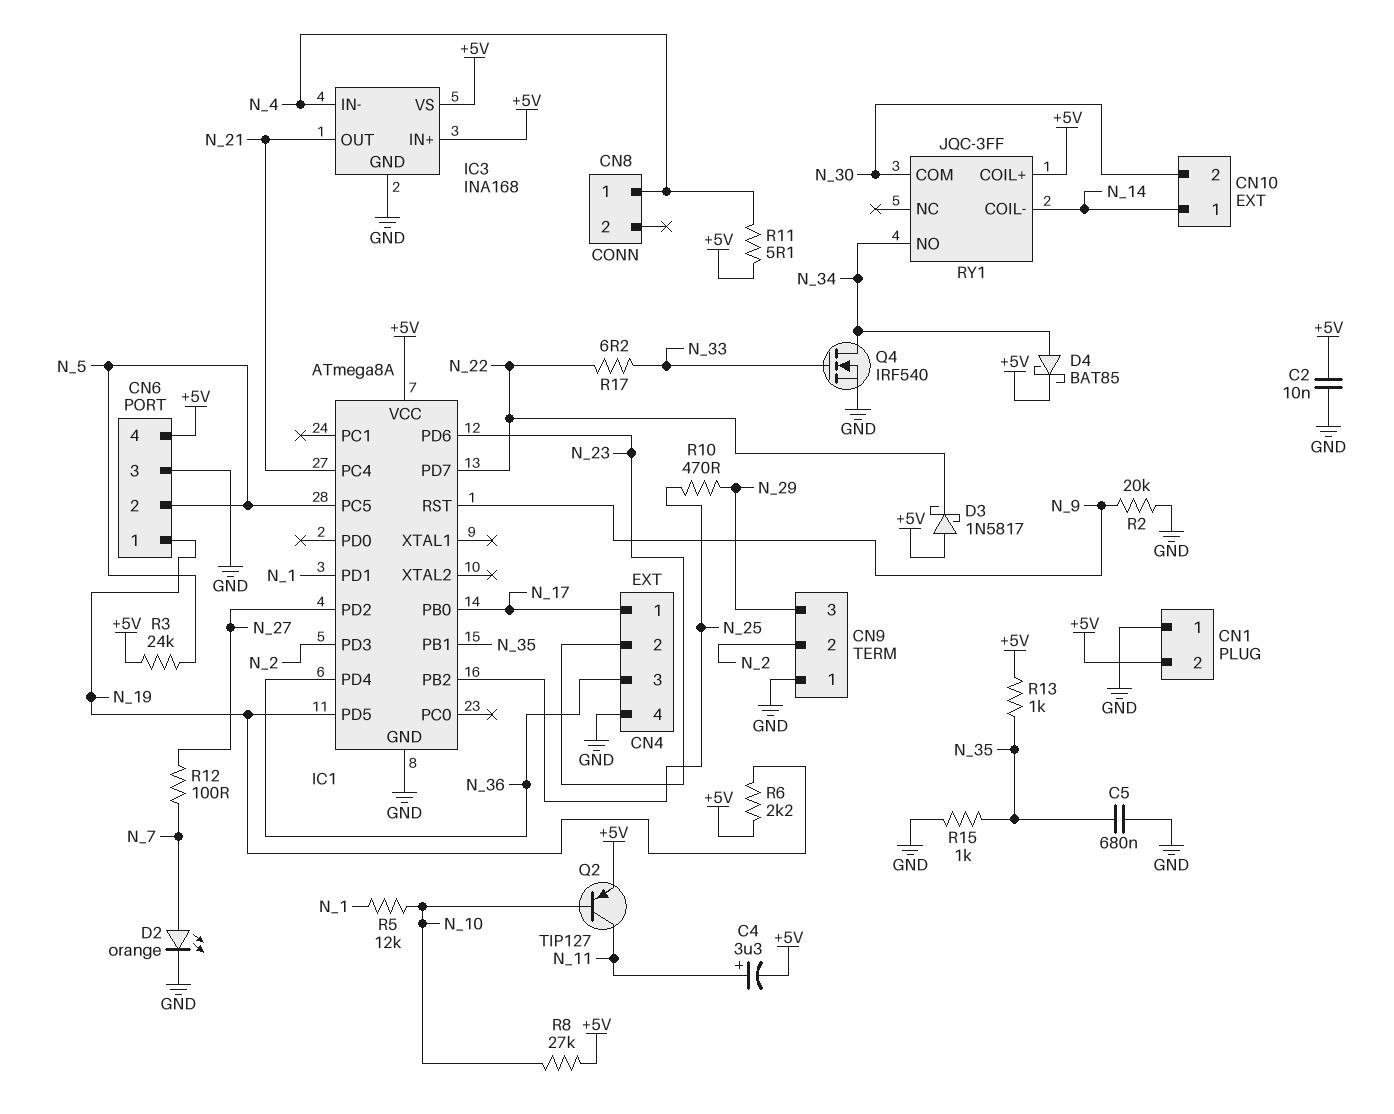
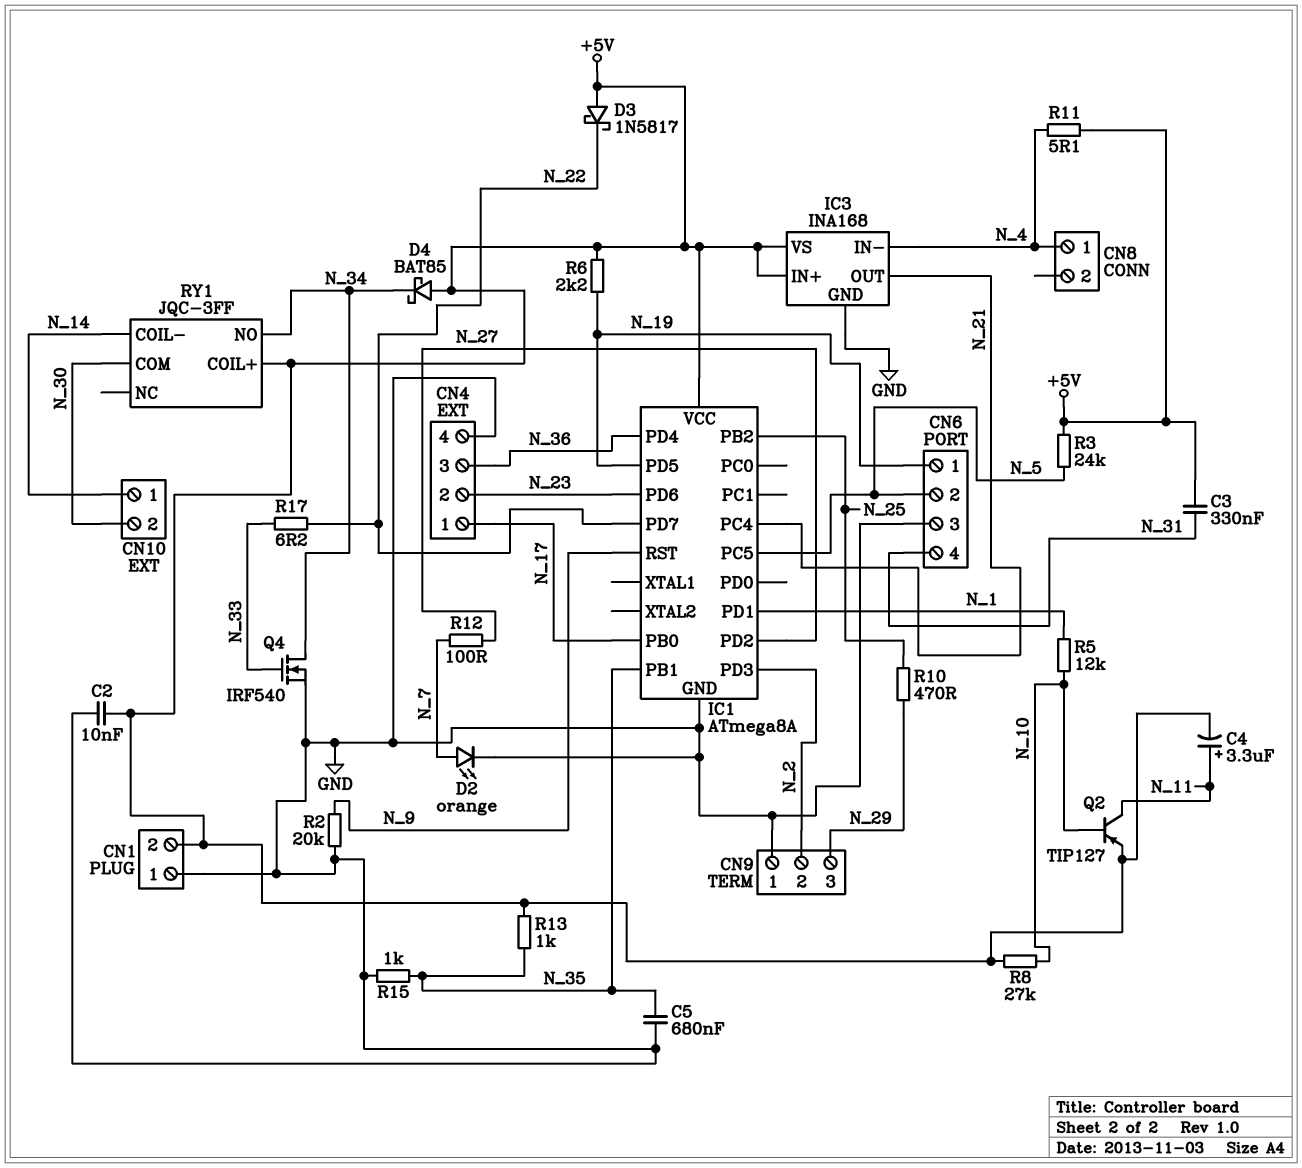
C3: none -> 330nF (+5V, N_31)
CN6 pin 4: +5V -> N_31
D4: schottky BAT85 (A N_34, K +5V) -> schottky BAT85 (A +5V, K N_34)

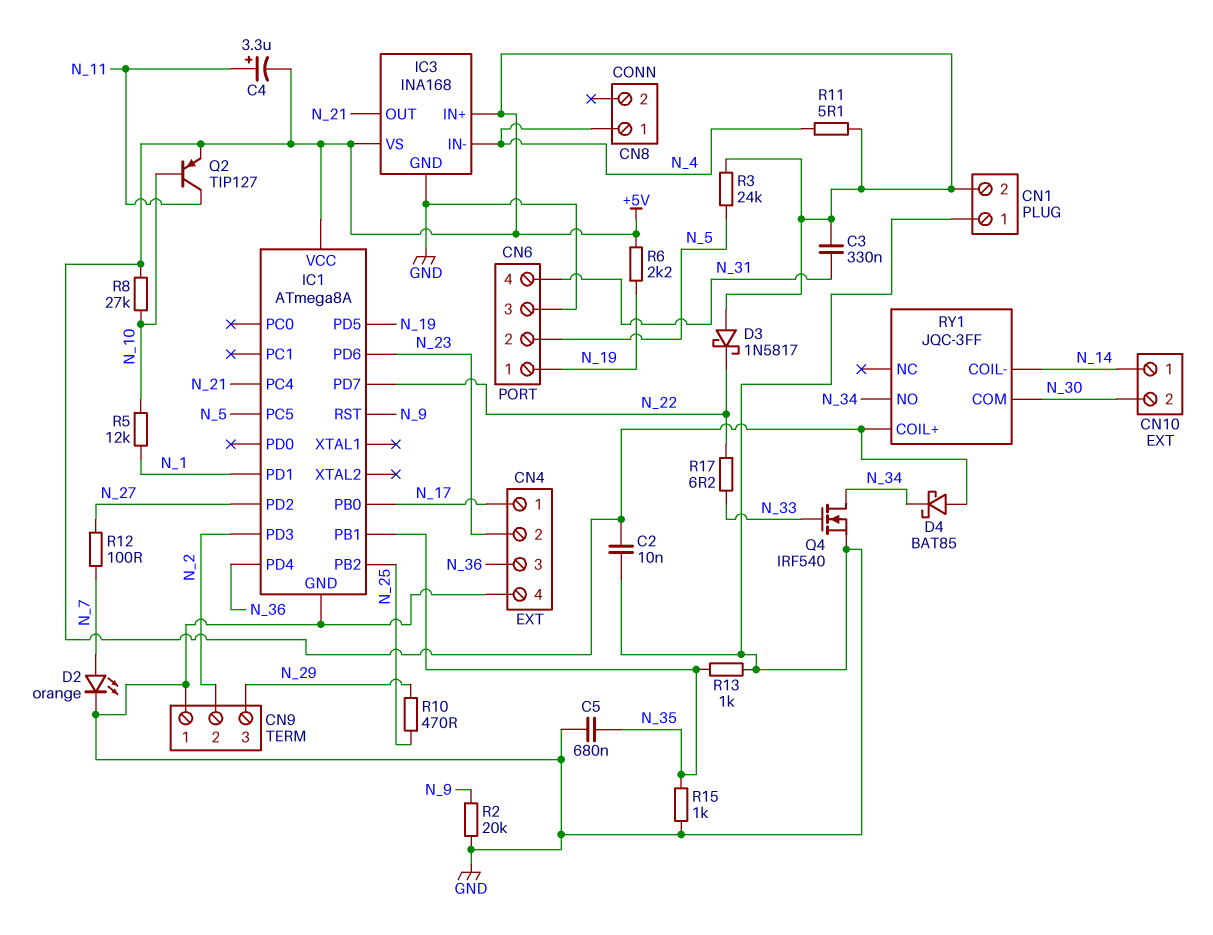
R13: 1k (+5V, N_35) -> 1k (GND, N_35)

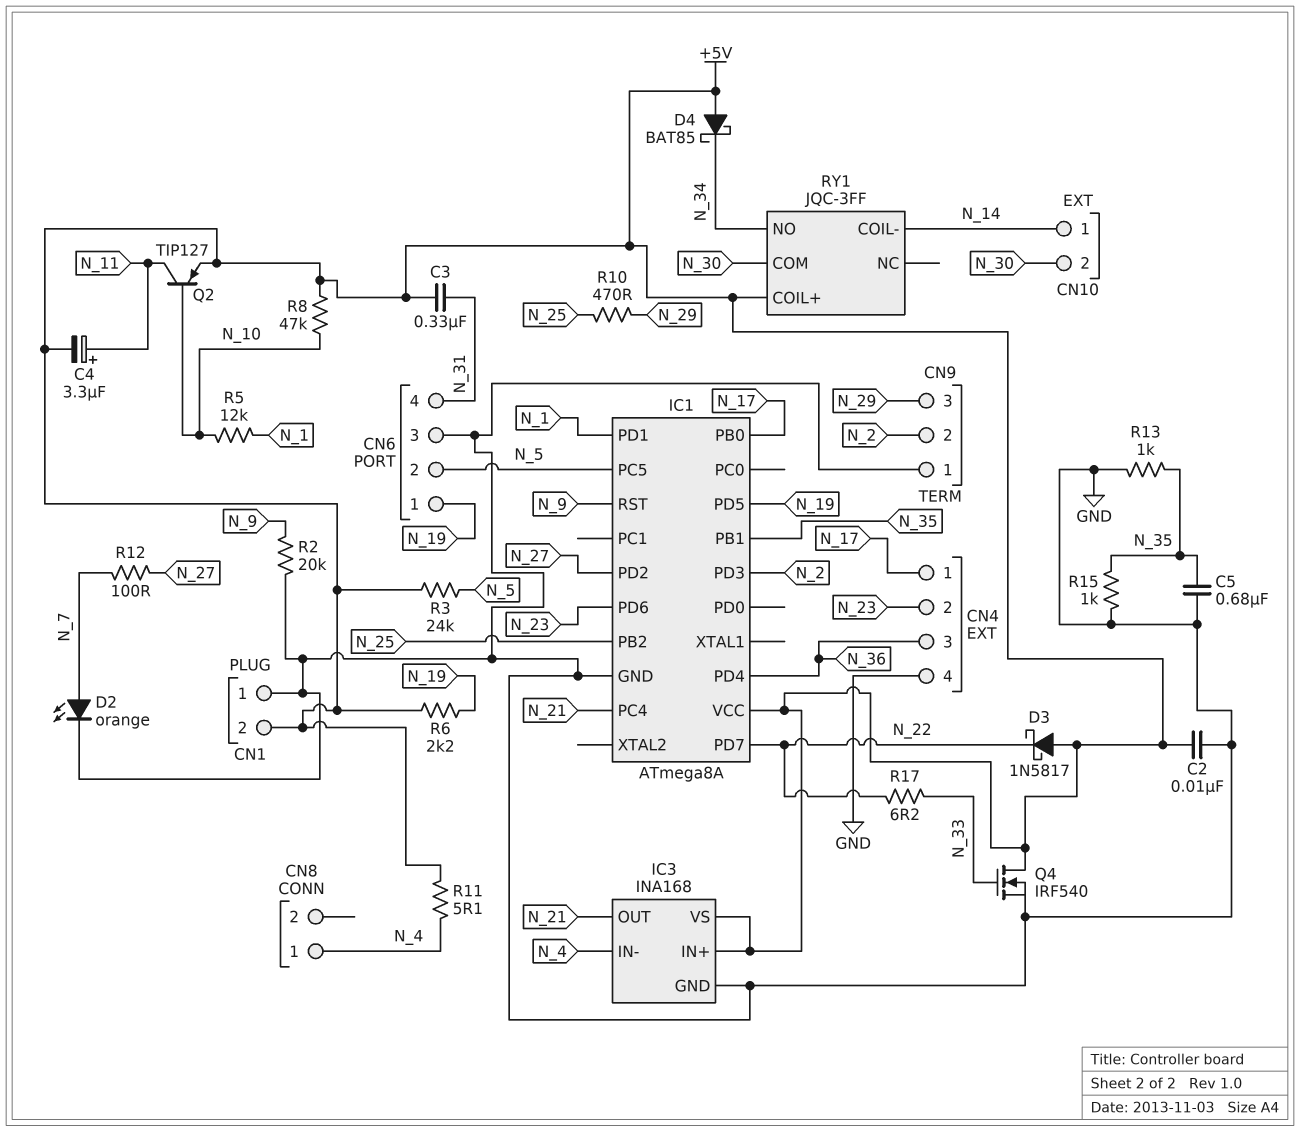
Q4: NMOS IRF540 (G N_33, D N_34, S GND) -> NMOS IRF540 (G N_33, D +5V, S GND)
R8: 27k (+5V, N_10) -> 47k (+5V, N_10)

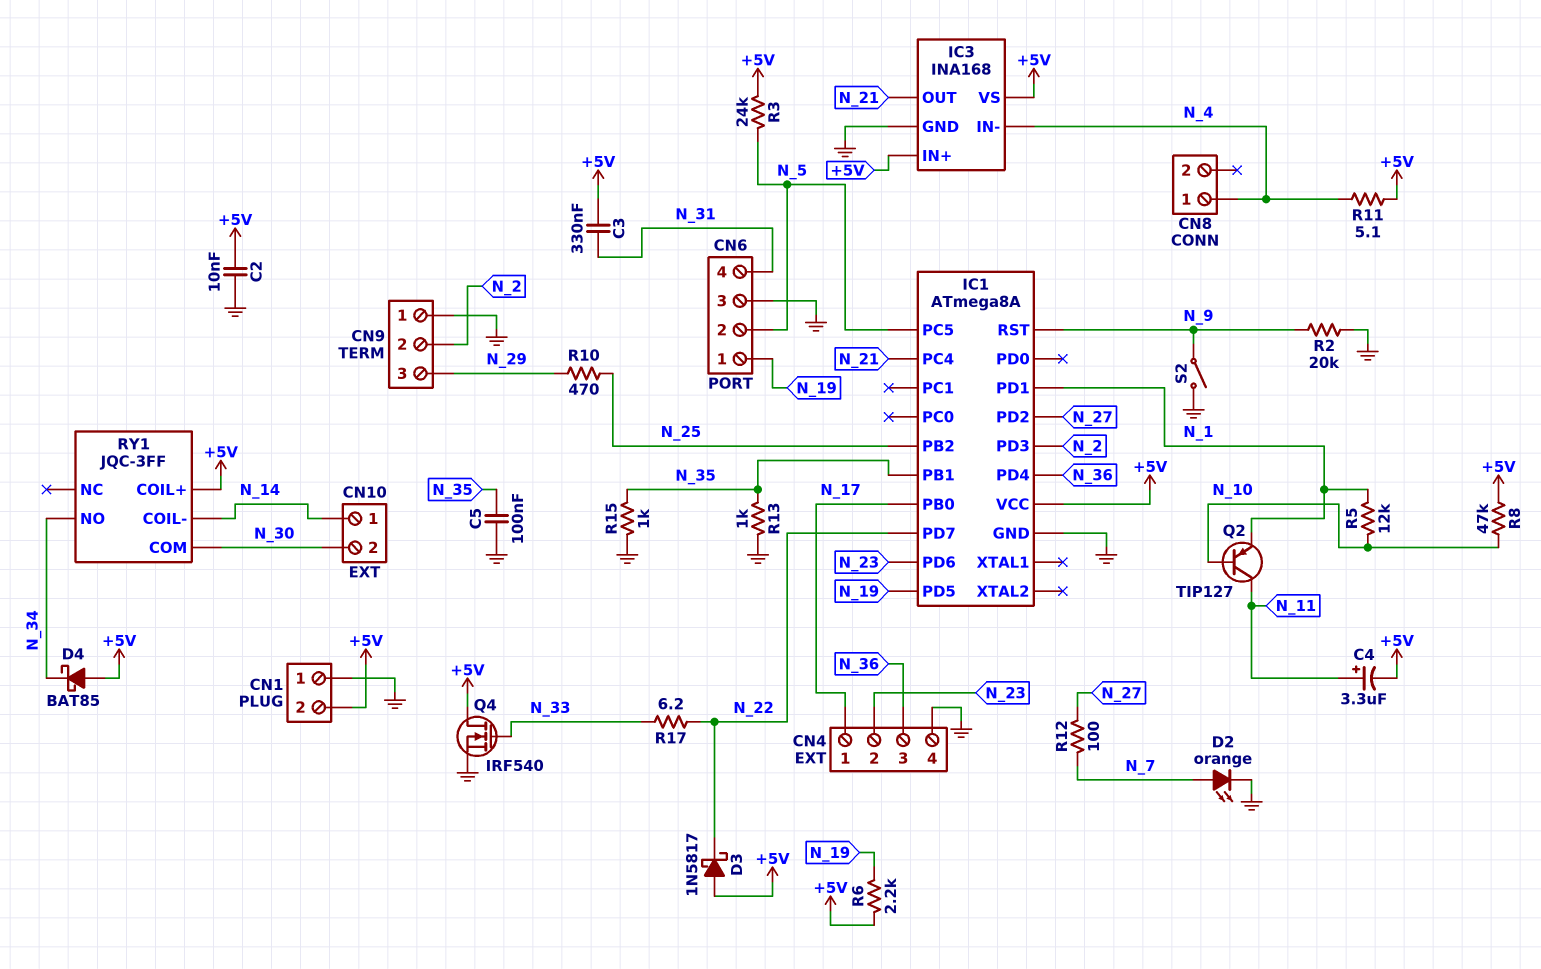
C5: 680nF (GND, N_35) -> 100nF (GND, N_35)
Q2: PNP TIP127 (B N_10, C N_11, E +5V) -> PNP TIP127 (B N_10, C N_11, E N_1)
S2: none -> switch (GND, N_9)

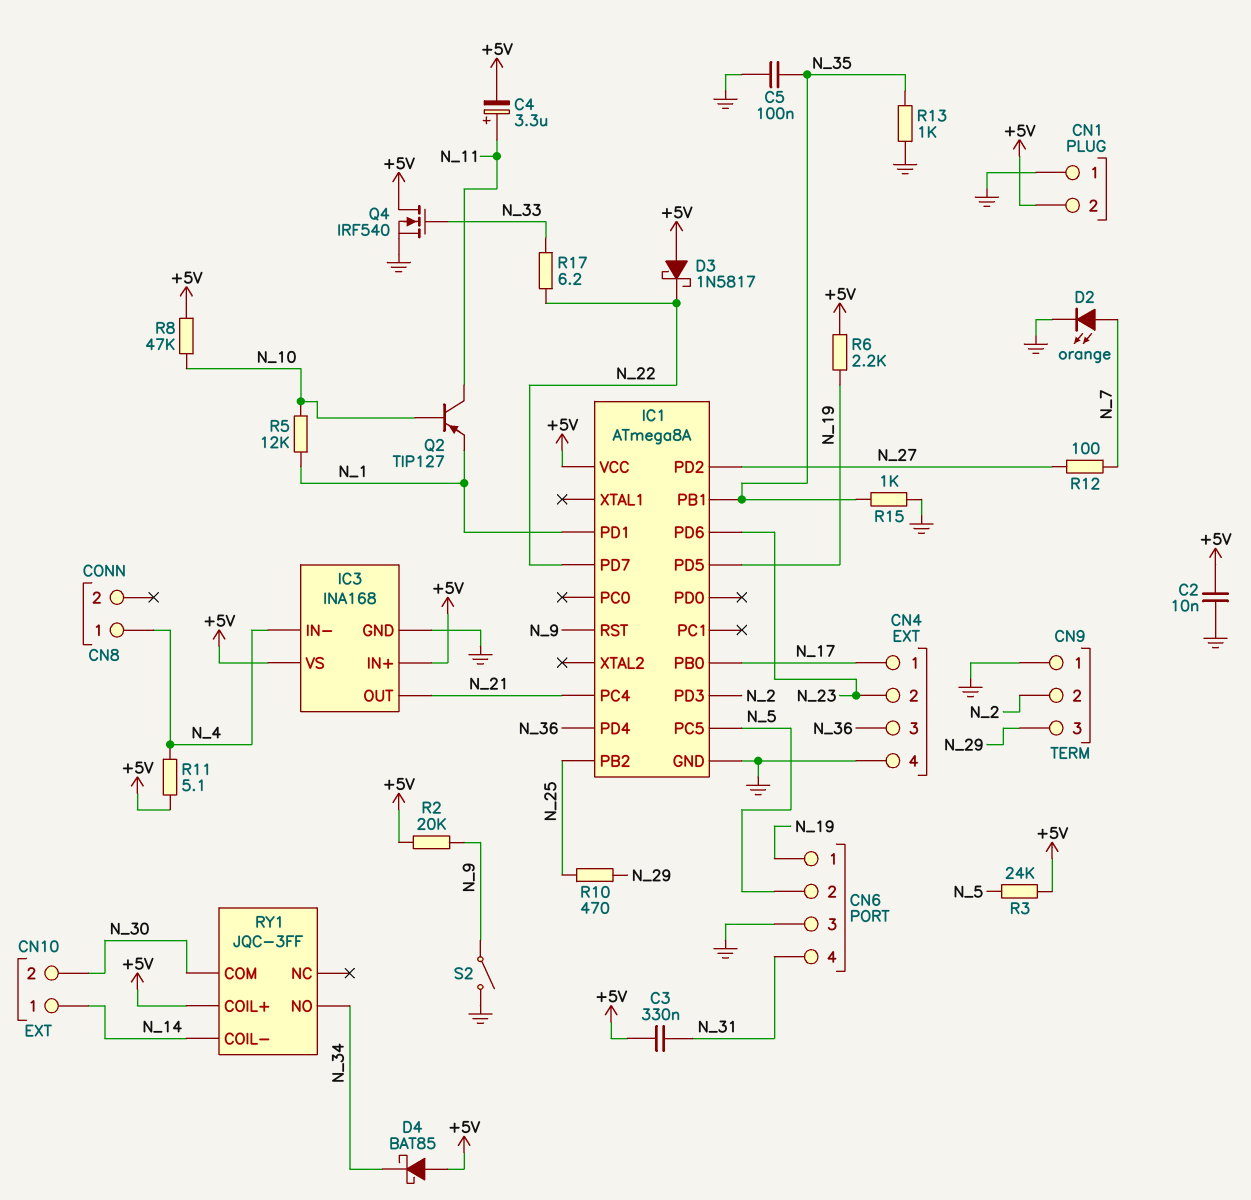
R2: 20k (GND, N_9) -> 20k (+5V, N_9)

